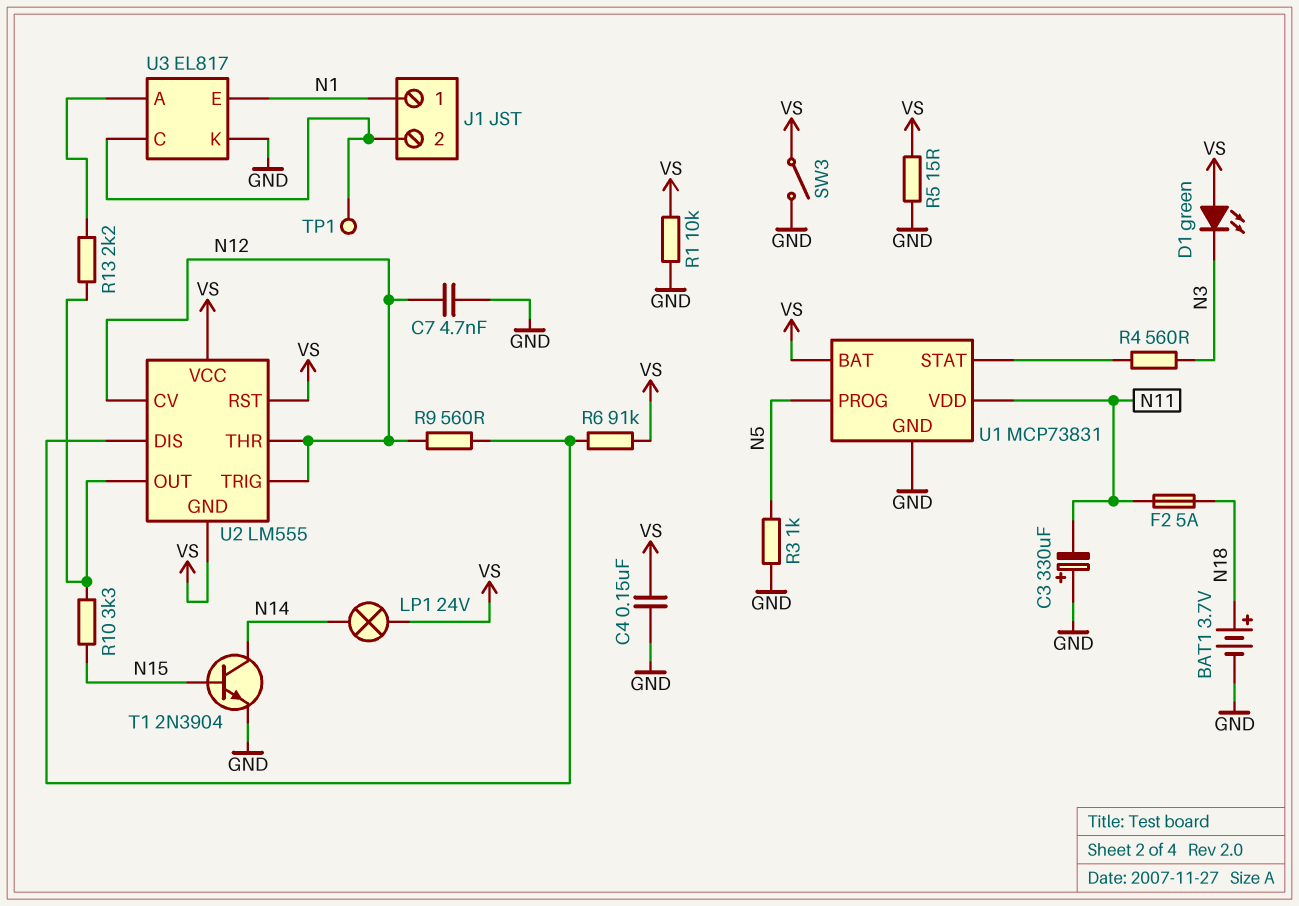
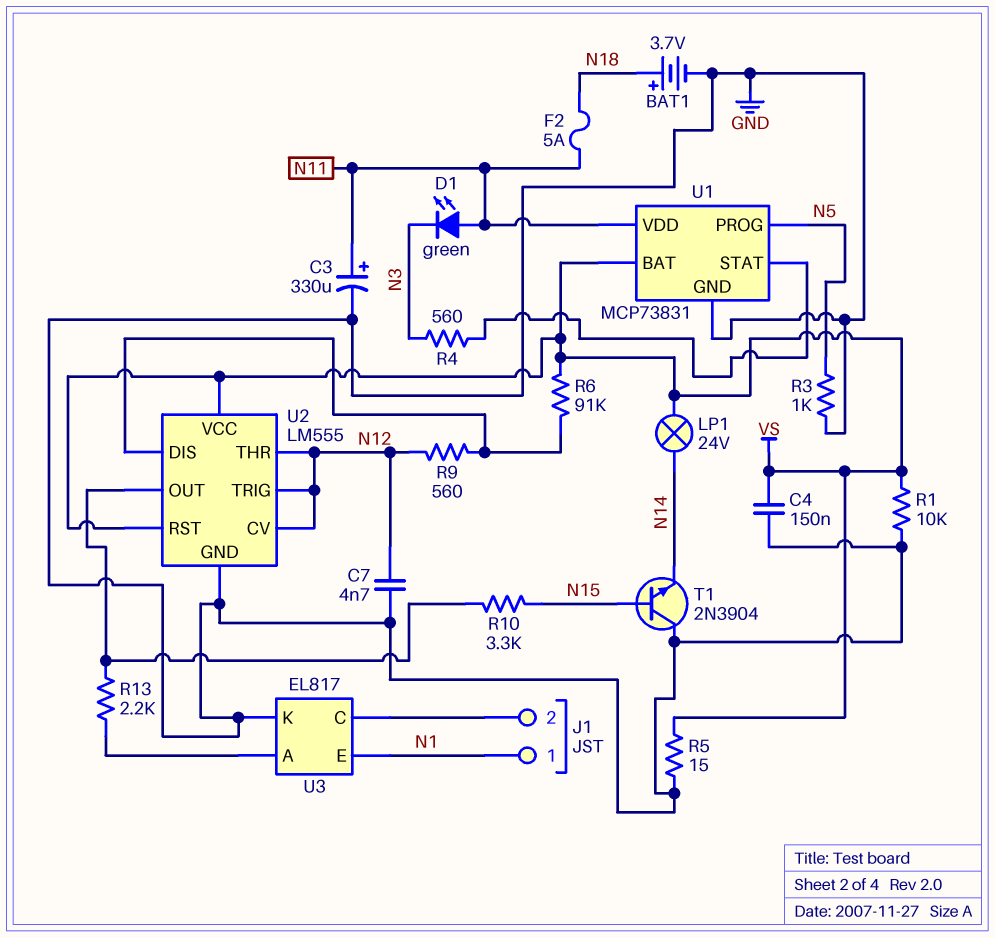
C3: 330uF (plus GND, minus N11) -> 330uF (plus N11, minus GND)
D1: LED green (A VS, K N3) -> LED green (A N11, K N3)
SW3: switch (GND, VS) -> none
T1: NPN 2N3904 (B N15, C N14, E GND) -> NPN 2N3904 (B N15, C GND, E N14)
TP1: test point (J1/2) -> none
U2 pin GND: VS -> GND

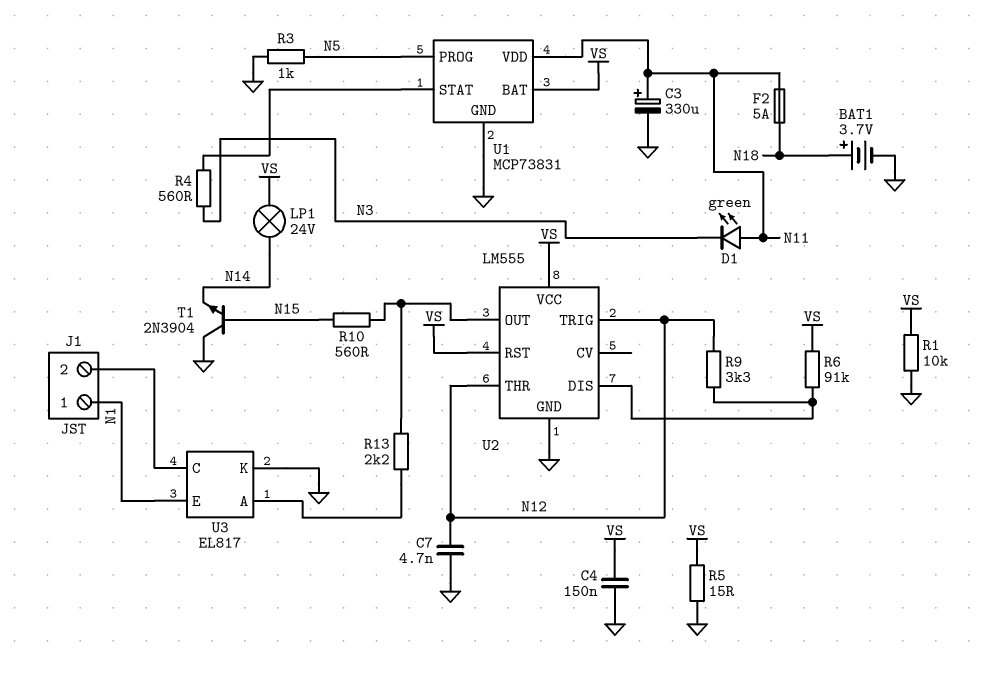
R9: 560 (N12, U2/DIS) -> 3.3k (N12, U2/DIS)
R10: 3.3k (N15, U2/OUT) -> 560 (N15, U2/OUT)
U2 pin CV: N12 -> none

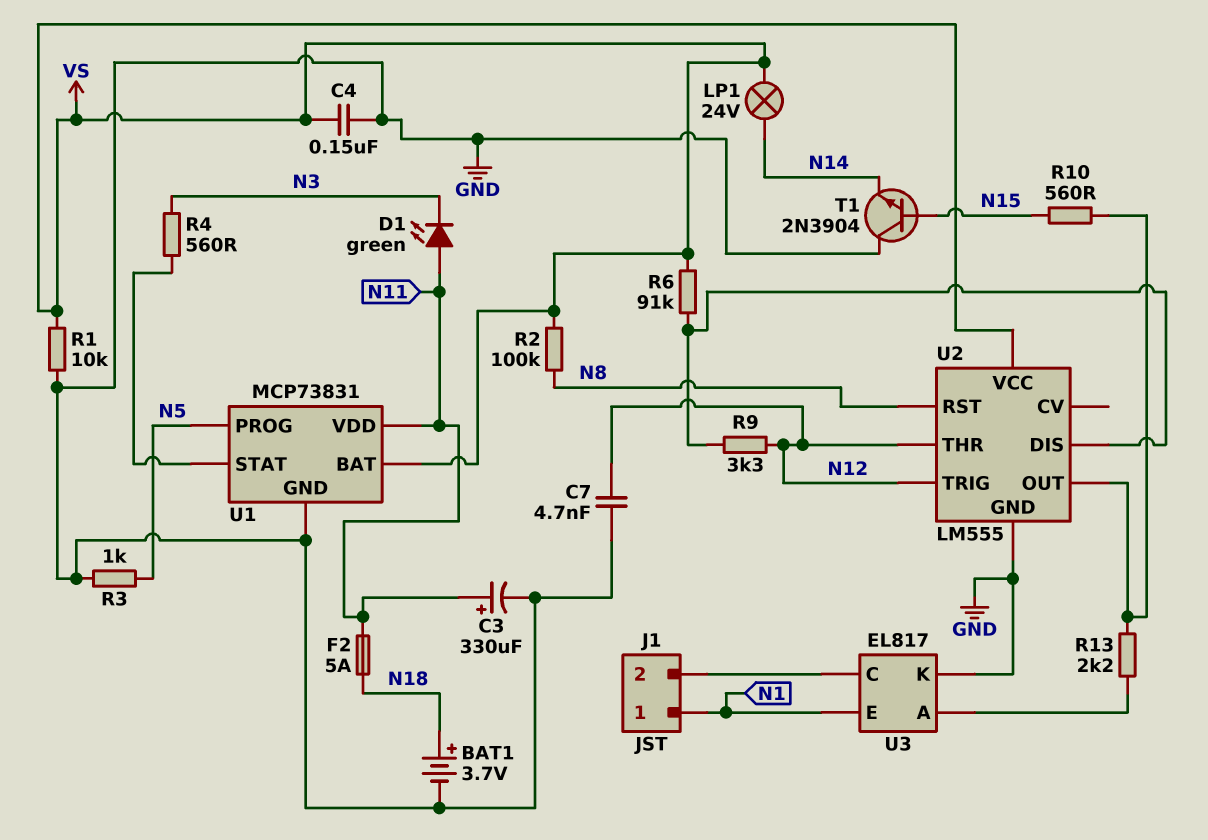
R2: none -> 100k (N8, VS)
R5: 15 (GND, VS) -> none
U2 pin RST: VS -> N8

